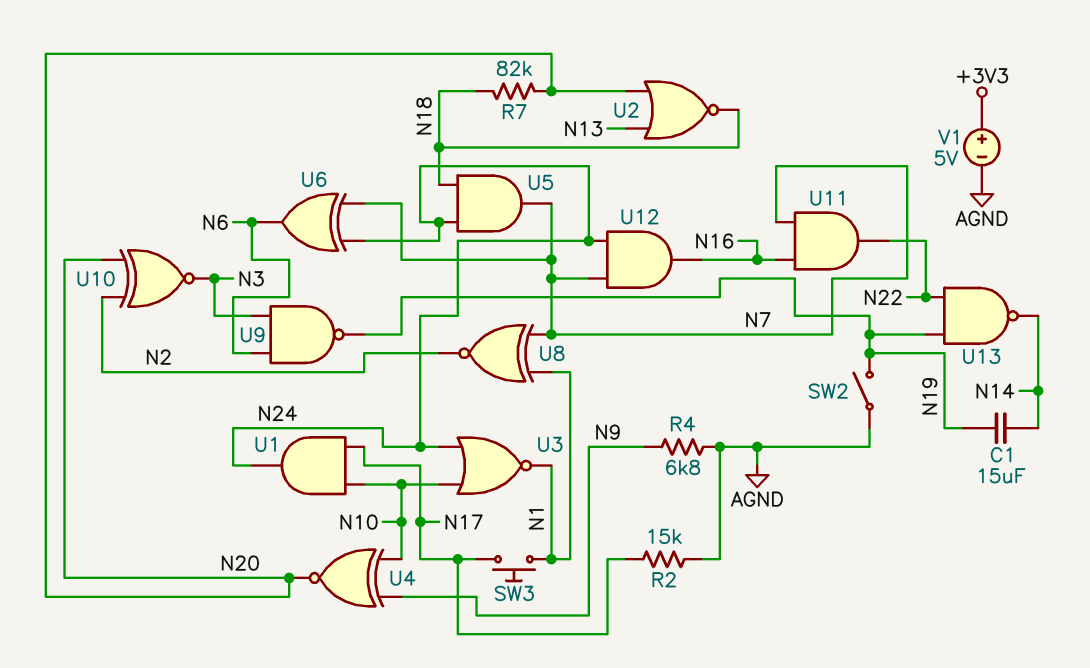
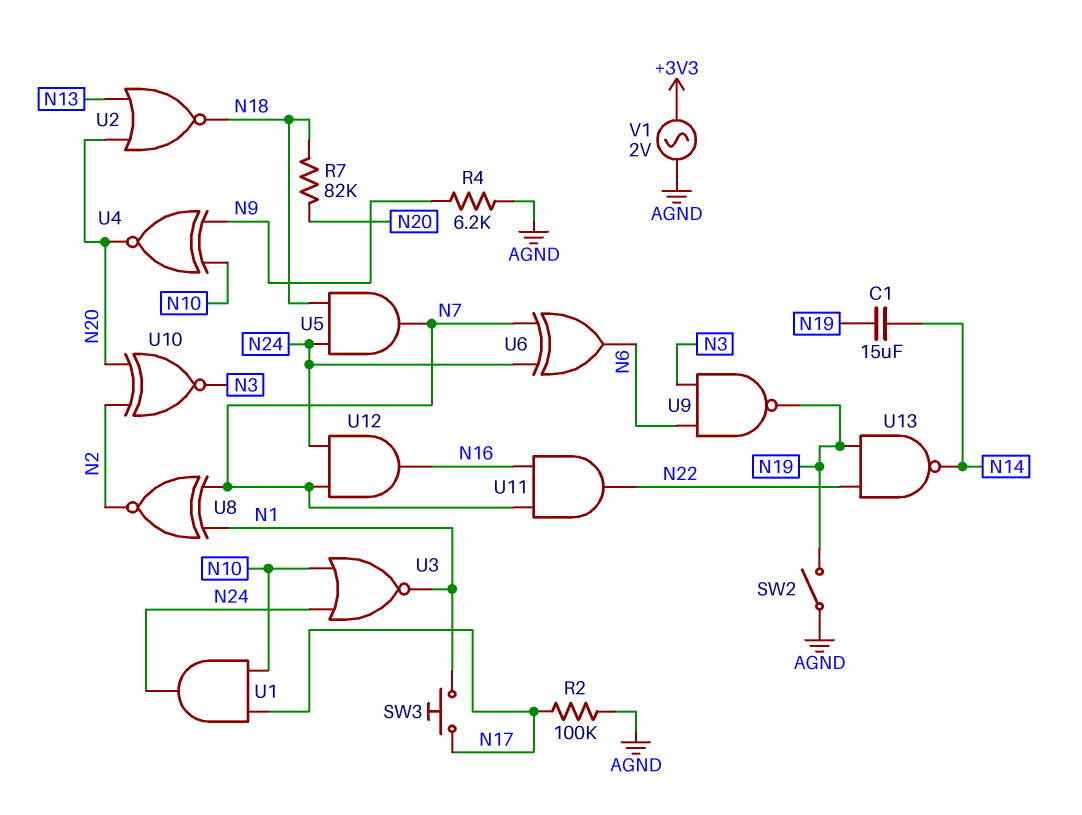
R2: 15k (AGND, N17) -> 100k (AGND, N17)
R4: 6.8k (AGND, N9) -> 6.2k (AGND, N9)
V1: 5V (plus +3V3, minus AGND) -> AC 2V (+3V3, AGND)

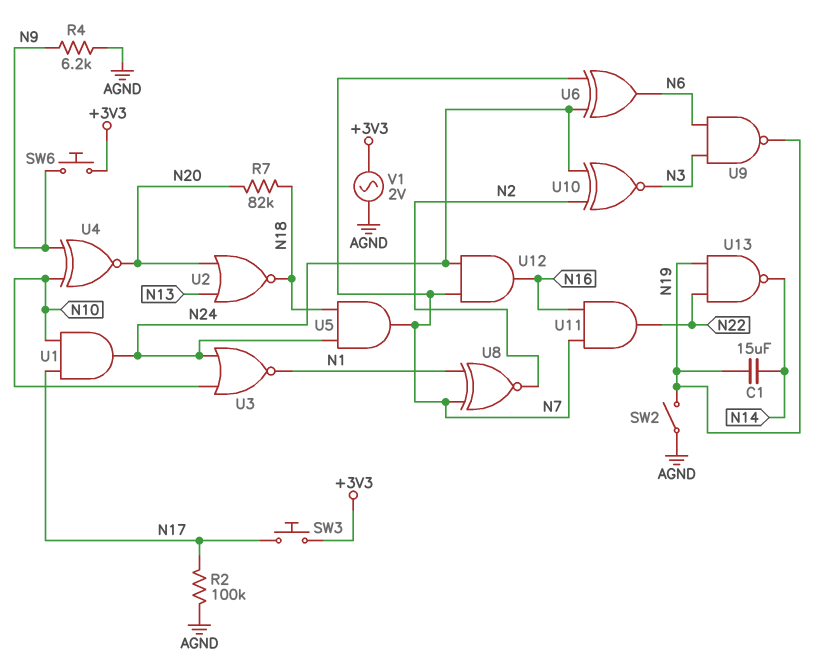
SW3: button (N1, N17) -> button (+3V3, N17)
SW6: none -> button (+3V3, N9)
U10: XNOR (in N2, in N20, out N3) -> XNOR (in N2, in N24, out N3)

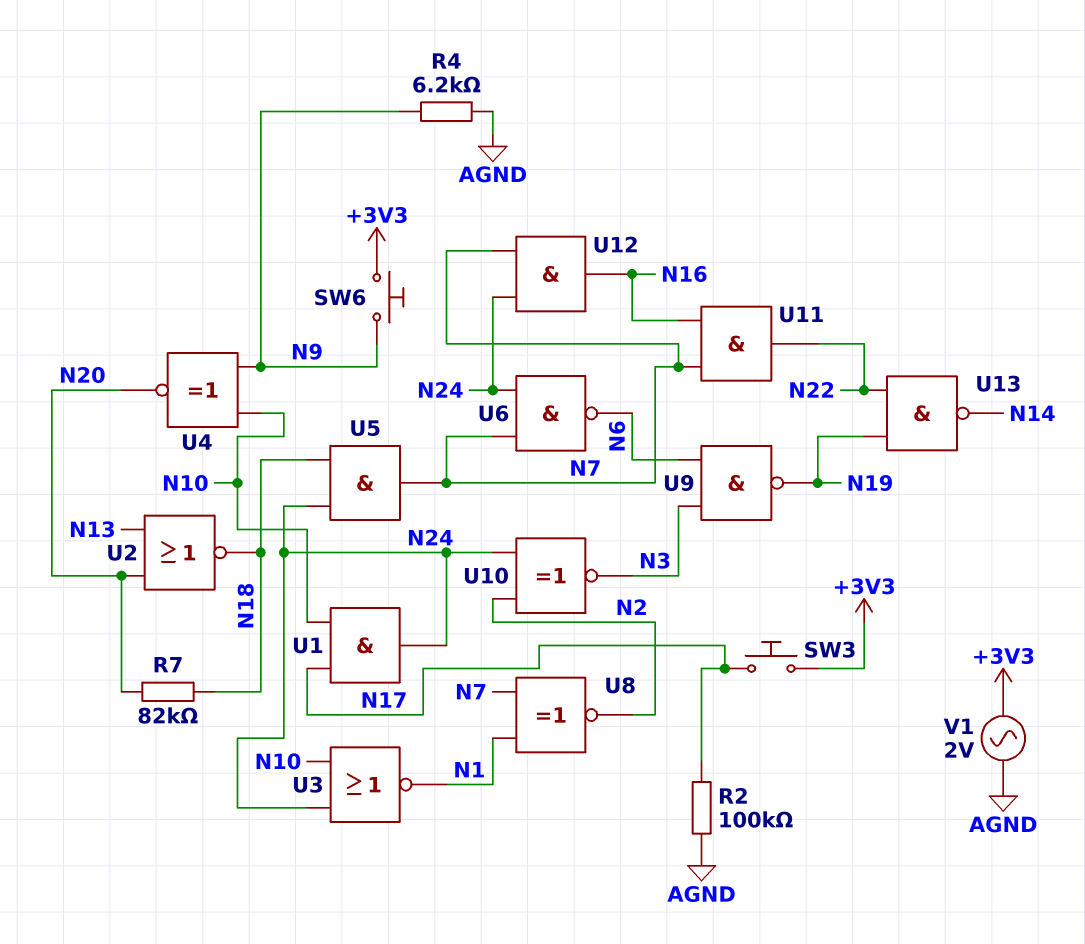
C1: 15uF (N14, N19) -> none
SW2: switch (AGND, N19) -> none
U6: XOR (in N7, in N24, out N6) -> NAND (in N7, in N24, out N6)

